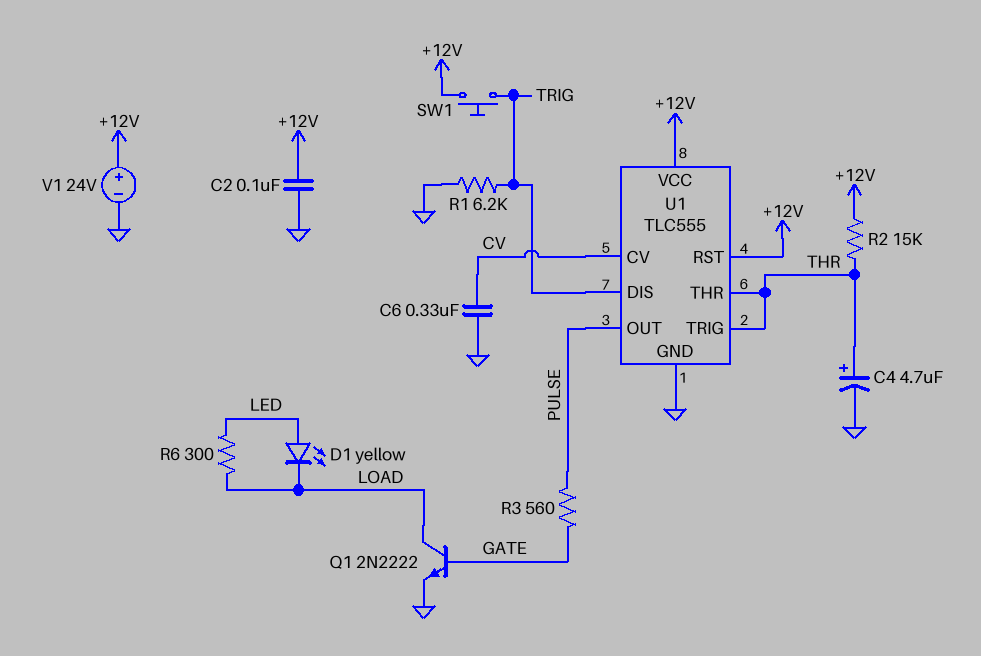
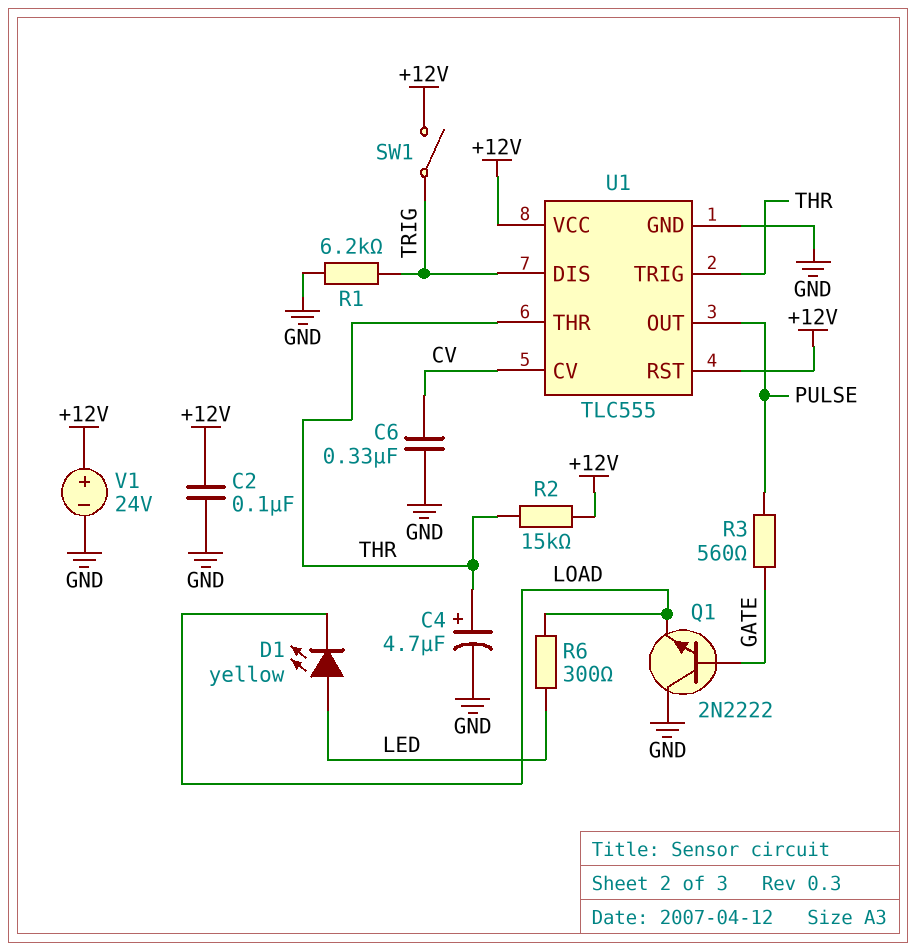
Q1: NPN 2N2222 (B GATE, C LOAD, E GND) -> NPN 2N2222 (B GATE, C GND, E LOAD)
SW1: button (+12V, TRIG) -> switch (+12V, TRIG)

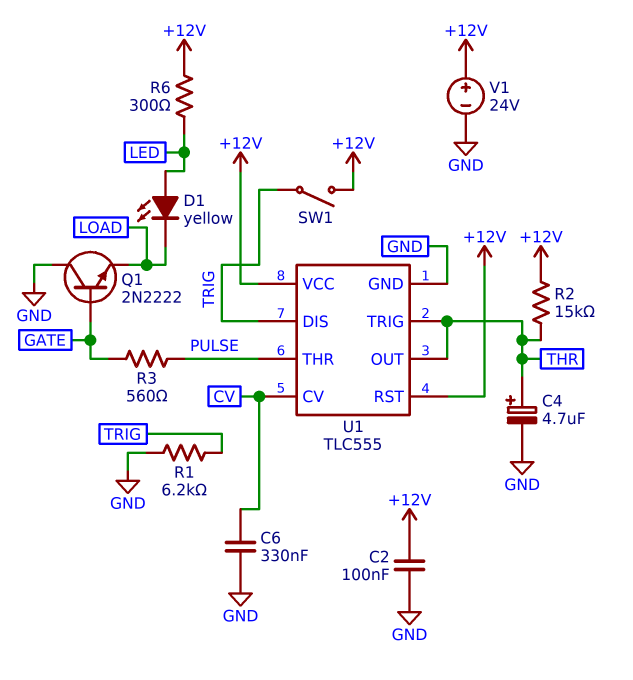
R6: 300 (LED, LOAD) -> 300 (+12V, LED)
U1 pin OUT: PULSE -> THR
U1 pin THR: THR -> PULSE

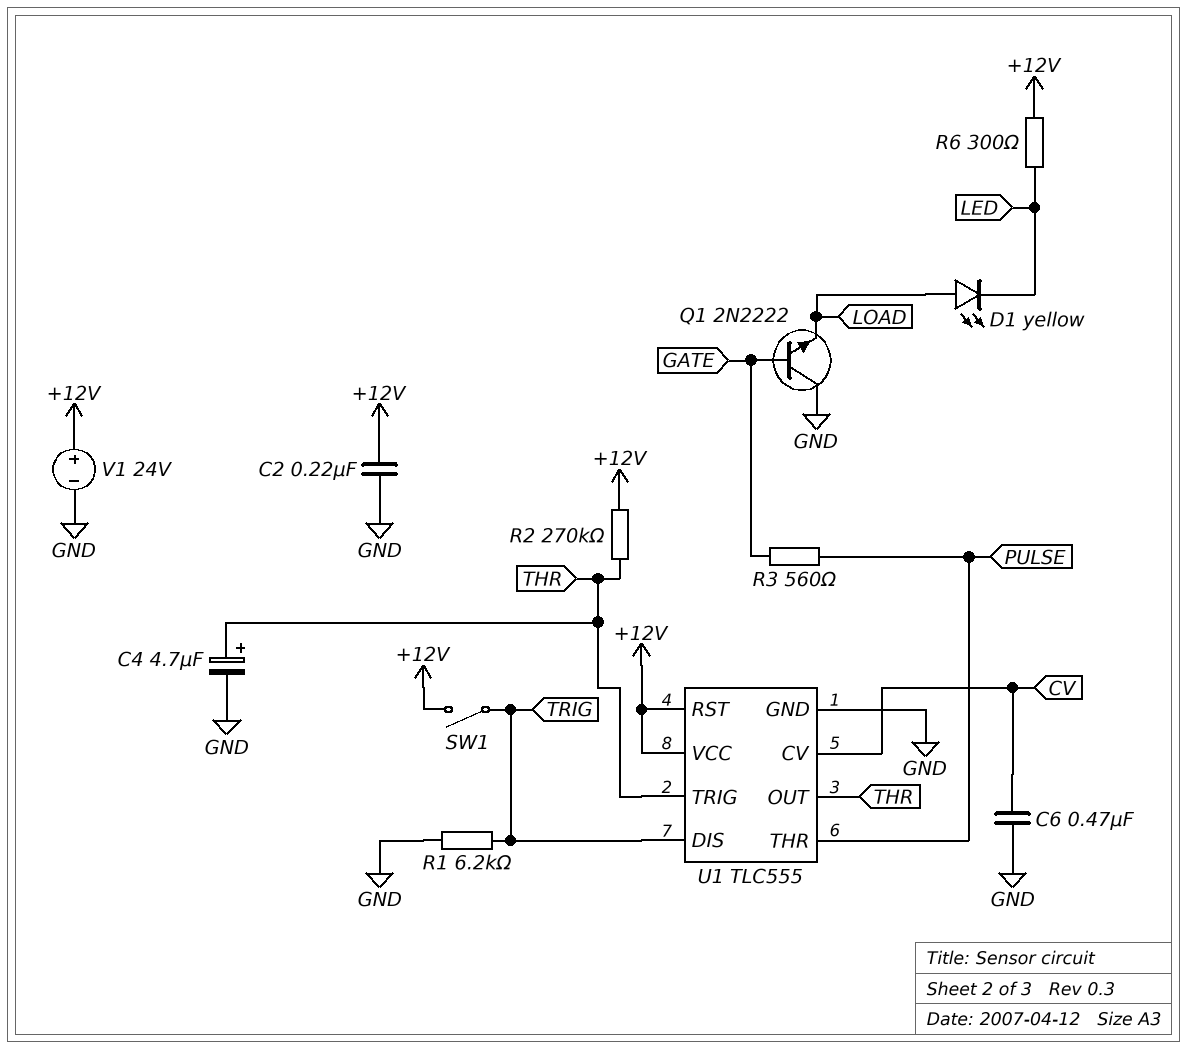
C2: 100nF (+12V, GND) -> 220nF (+12V, GND)
C6: 330nF (CV, GND) -> 470nF (CV, GND)
D1: LED yellow (A LED, K LOAD) -> LED yellow (A LOAD, K LED)
R2: 15k (+12V, THR) -> 270k (+12V, THR)

